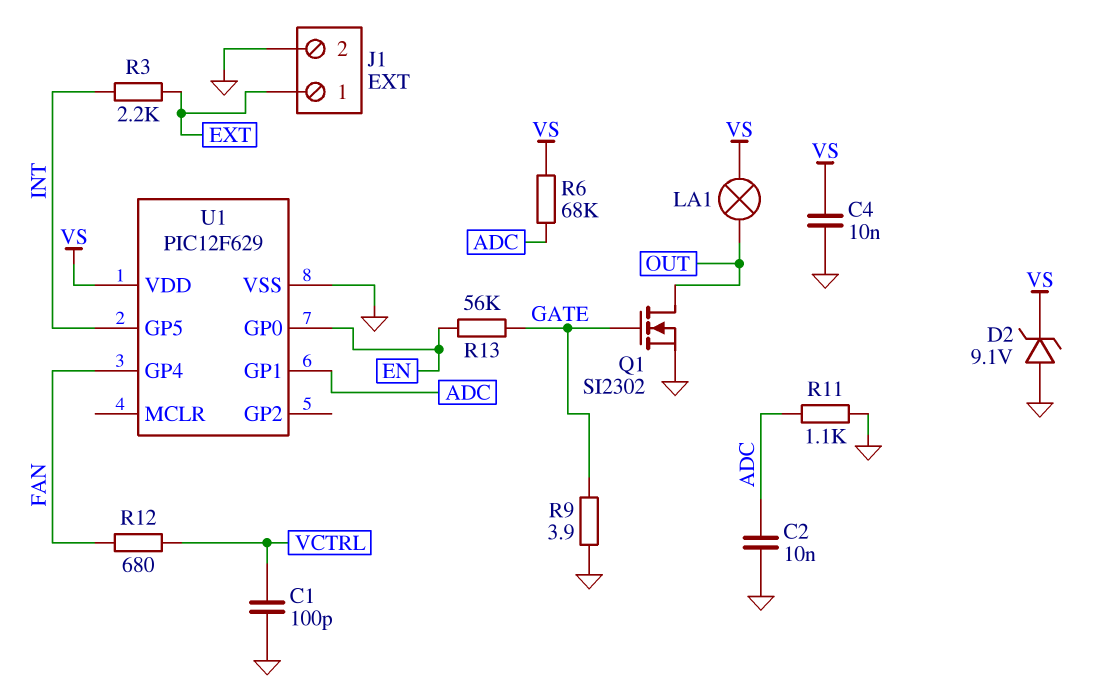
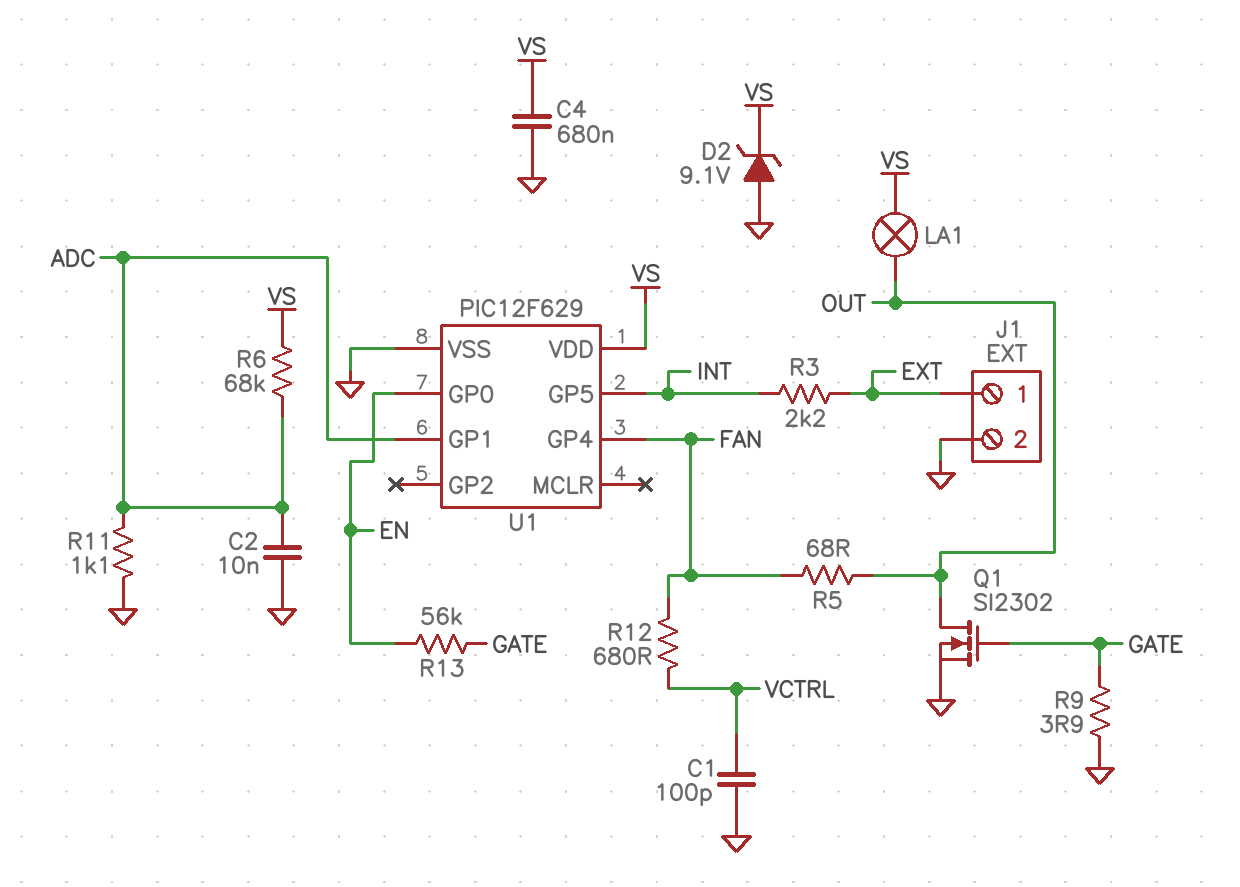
C4: 10nF (GND, VS) -> 680nF (GND, VS)
R5: none -> 68 (FAN, OUT)

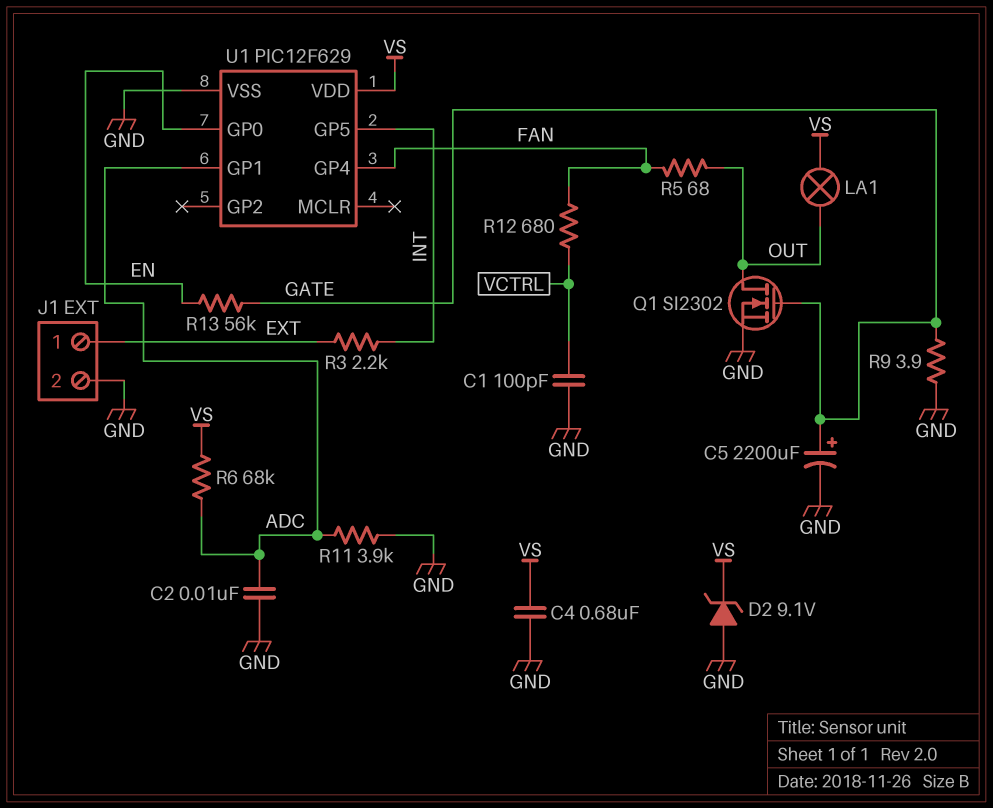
C5: none -> 2200uF (plus GATE, minus GND)
R11: 1.1k (ADC, GND) -> 3.9k (ADC, GND)

